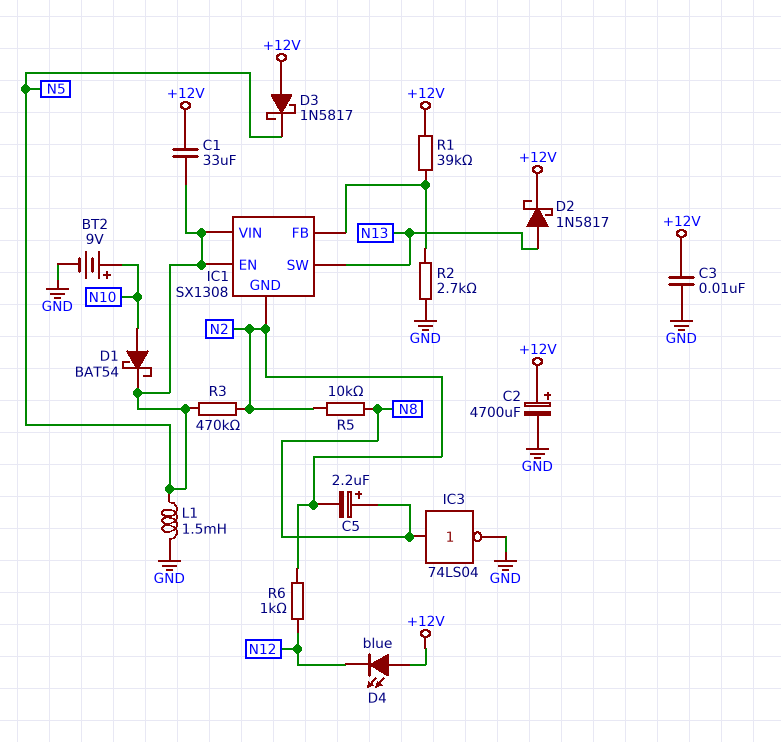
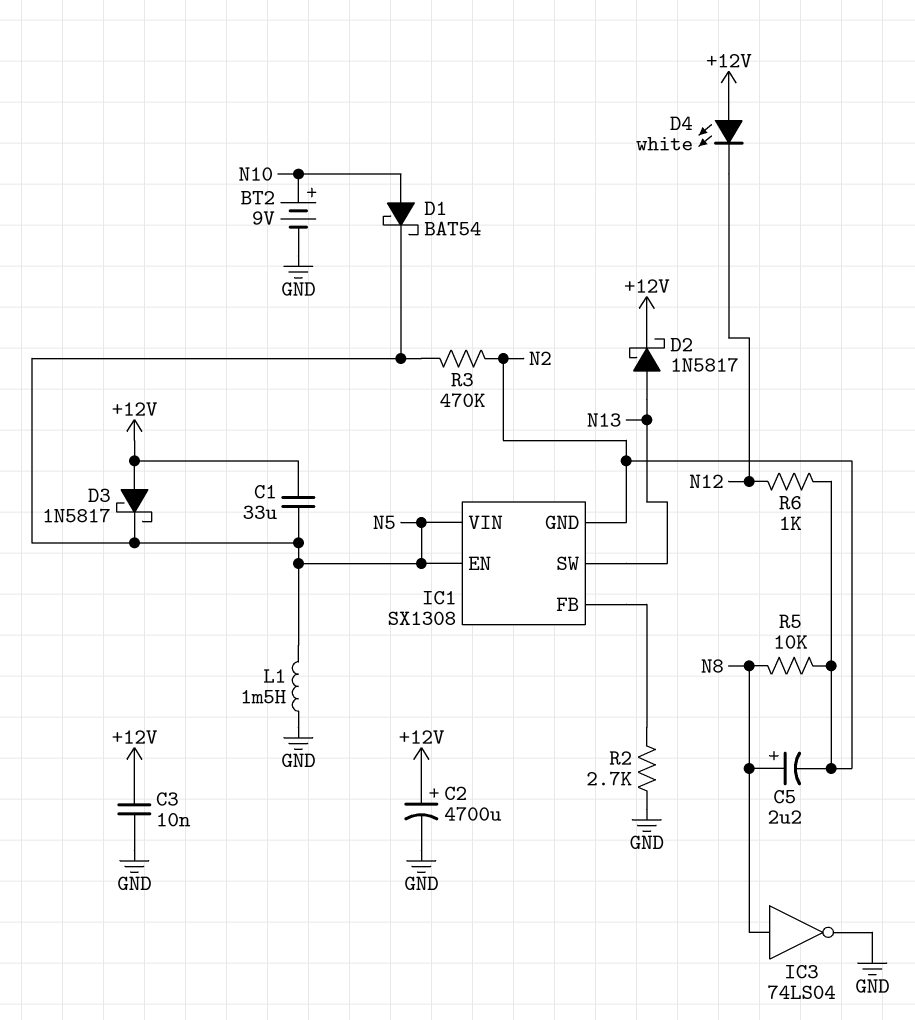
D4: LED blue (A +12V, K N12) -> LED white (A +12V, K N12)
R1: 39k (+12V, IC1/FB) -> none

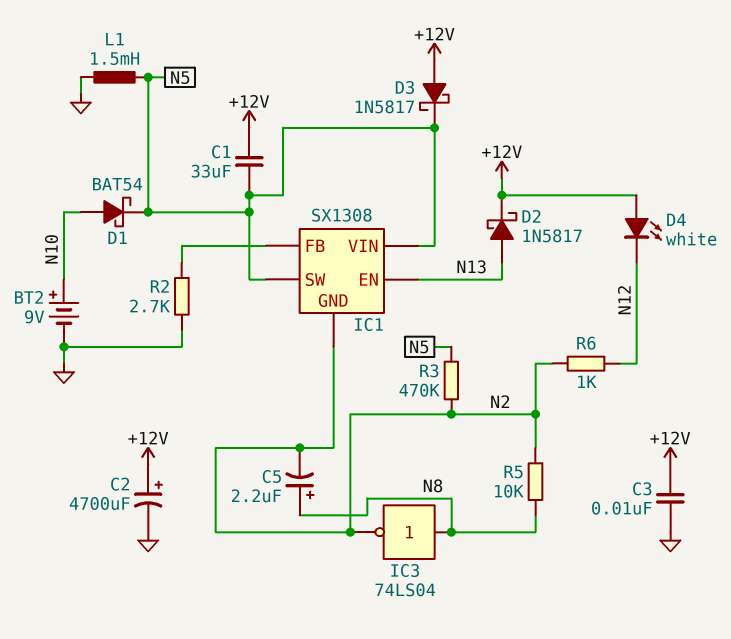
IC1 pin EN: N5 -> N13
IC1 pin SW: N13 -> N5
IC3: NOT 74LS04 (in N8, out GND) -> NOT 74LS04 (in N8, out N2)

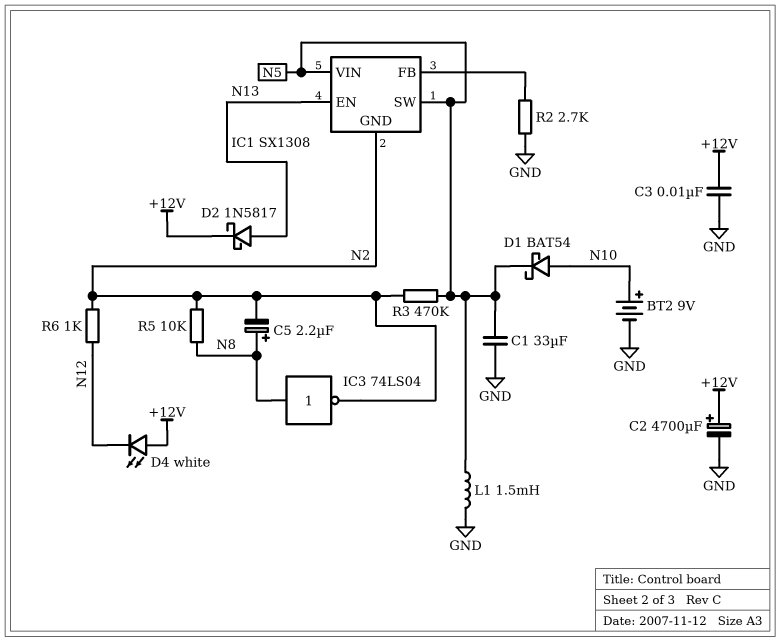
C1: 33uF (+12V, N5) -> 33uF (GND, N5)
D3: schottky 1N5817 (A +12V, K N5) -> none

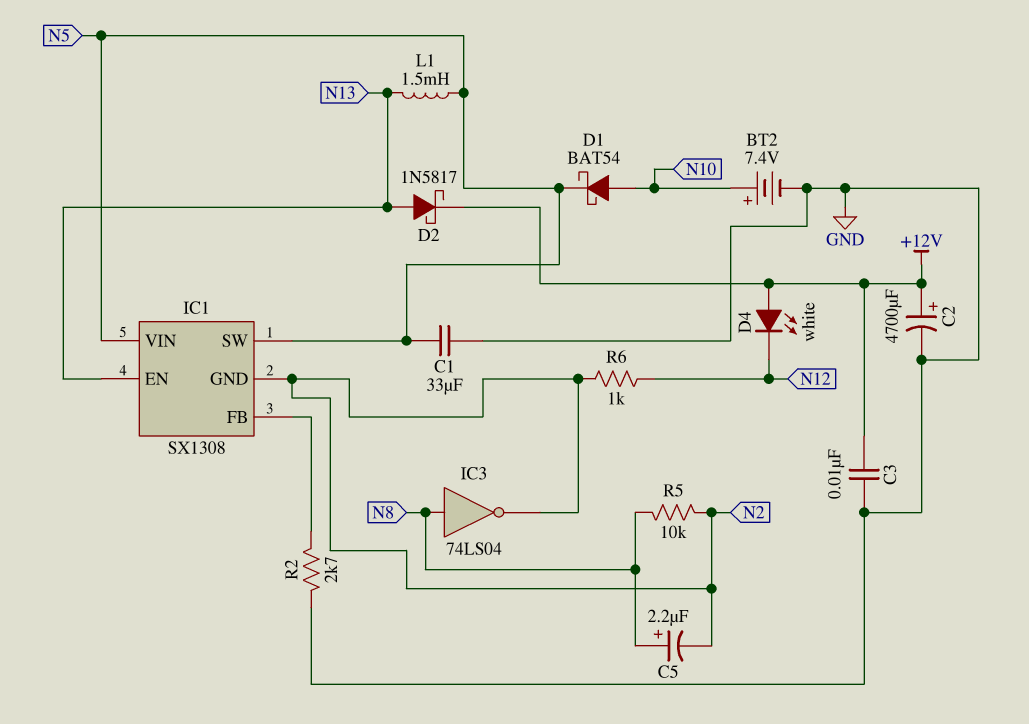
BT2: 9V (plus N10, minus GND) -> 7.4V (plus N10, minus GND)
L1: 1.5mH (GND, N5) -> 1.5mH (N5, N13)
R3: 470k (N2, N5) -> none

